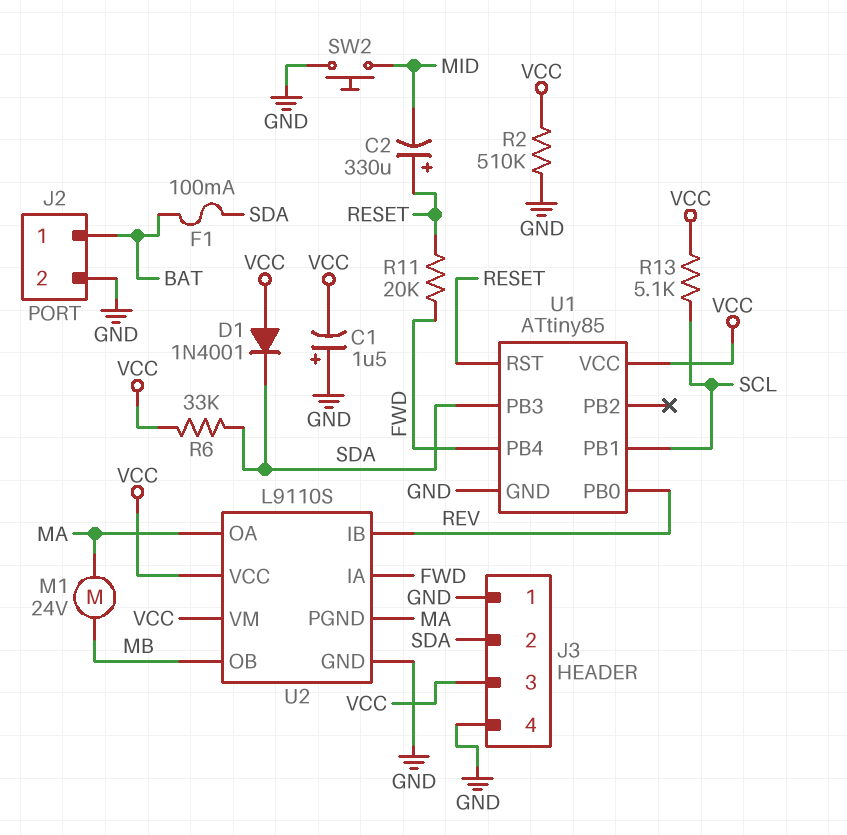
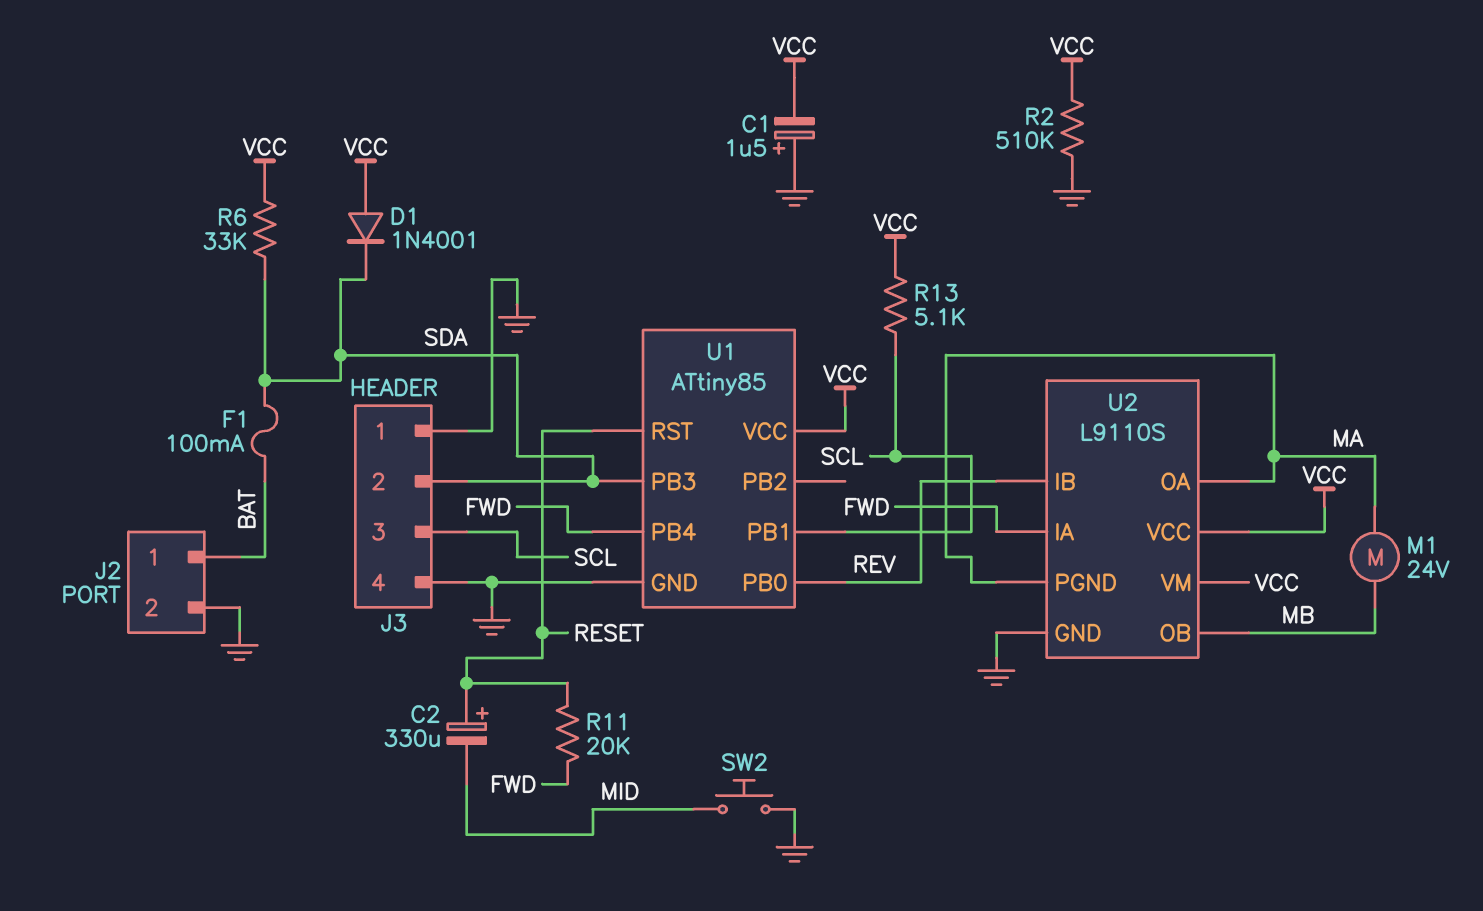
J3 pin 3: VCC -> SCL

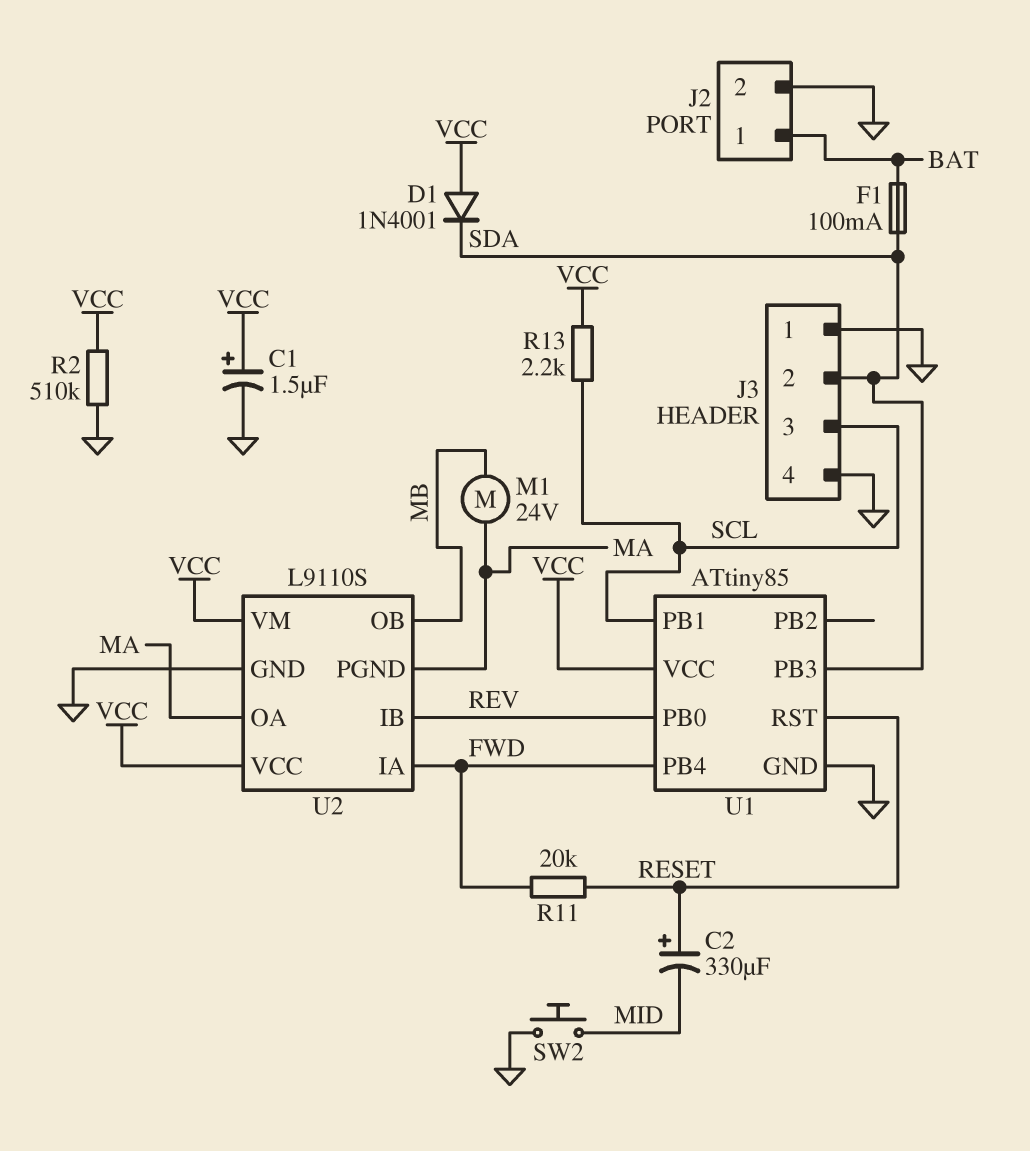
C1: 1.5uF (plus GND, minus VCC) -> 1.5uF (plus VCC, minus GND)
R6: 33k (SDA, VCC) -> none
R13: 5.1k (SCL, VCC) -> 2.2k (SCL, VCC)

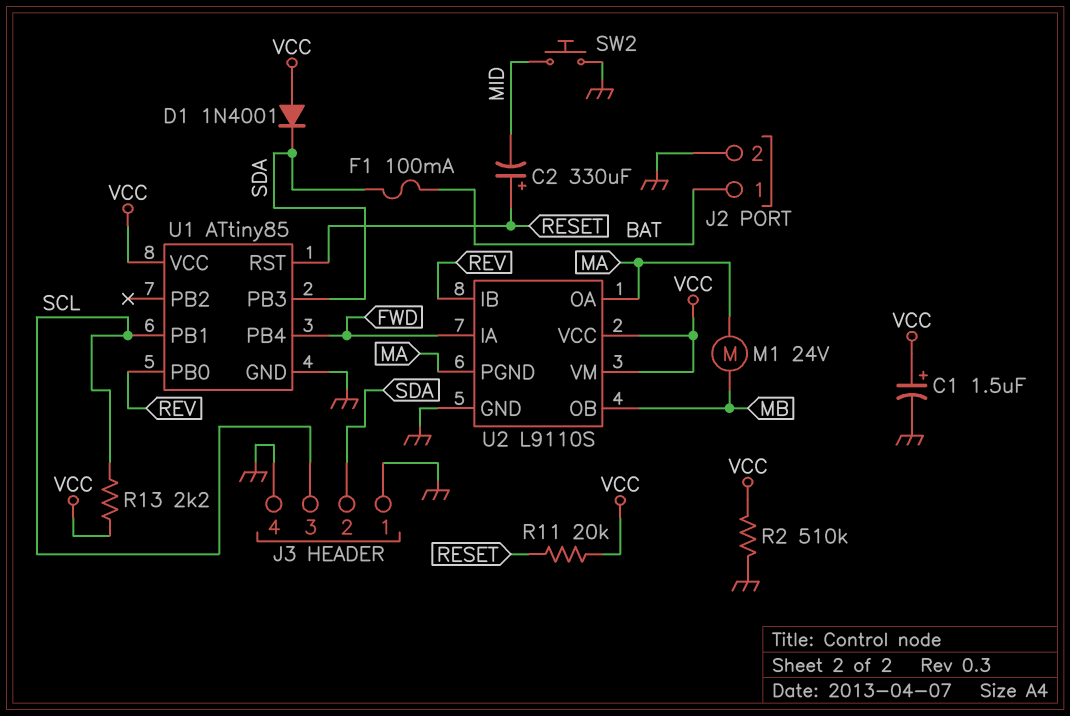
R11: 20k (FWD, RESET) -> 20k (RESET, VCC)

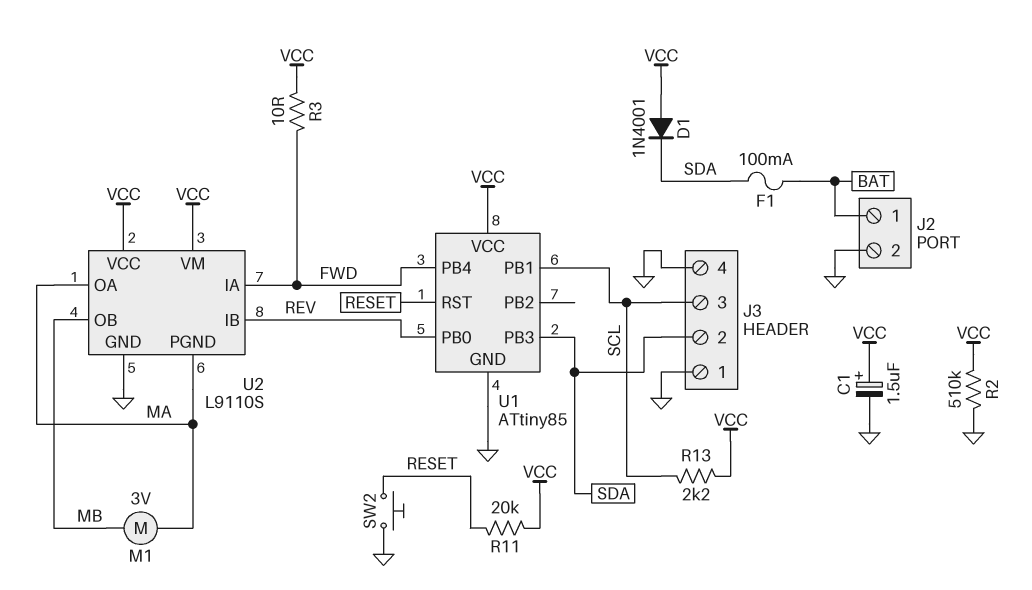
C2: 330uF (plus RESET, minus MID) -> none
M1: motor 24V (MA, MB) -> motor 3V (MA, MB)
R3: none -> 10 (FWD, VCC)
SW2: button (GND, MID) -> button (GND, RESET)

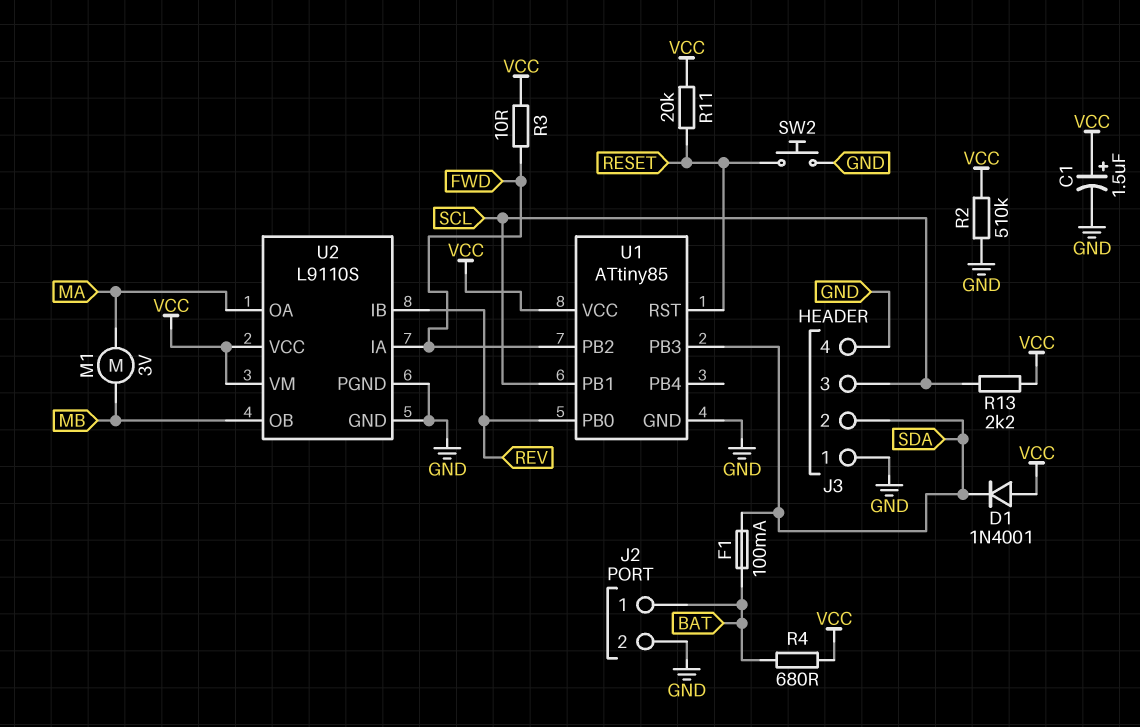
R4: none -> 680 (BAT, VCC)
U1 pin PB2: none -> FWD
U1 pin PB4: FWD -> none
U2 pin PGND: MA -> GND

